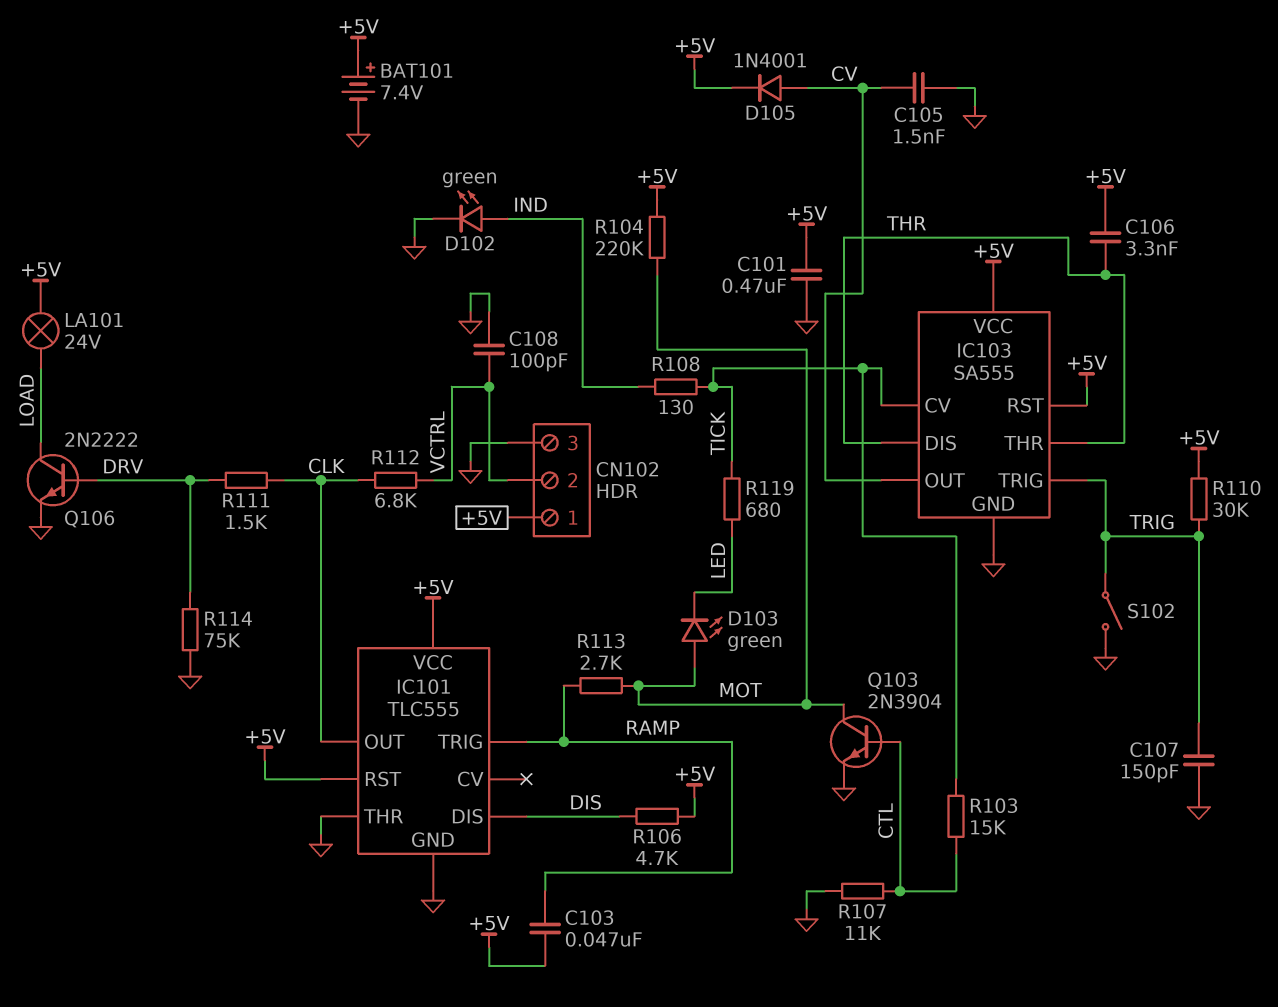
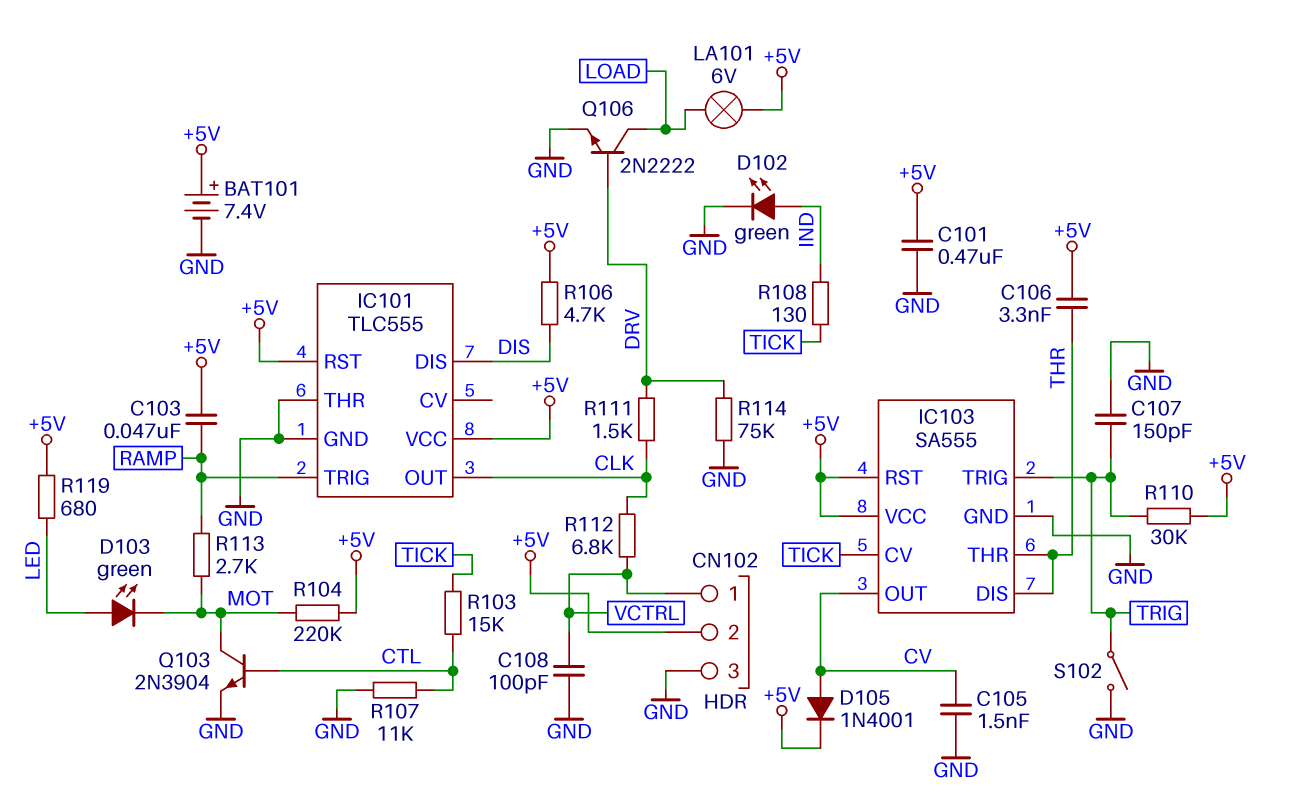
CN102 pin 1: +5V -> VCTRL
CN102 pin 2: VCTRL -> +5V
D103: LED green (A MOT, K LED) -> LED green (A LED, K MOT)
LA101: lamp 24V (+5V, LOAD) -> lamp 6V (+5V, LOAD)
R119: 680 (LED, TICK) -> 680 (+5V, LED)

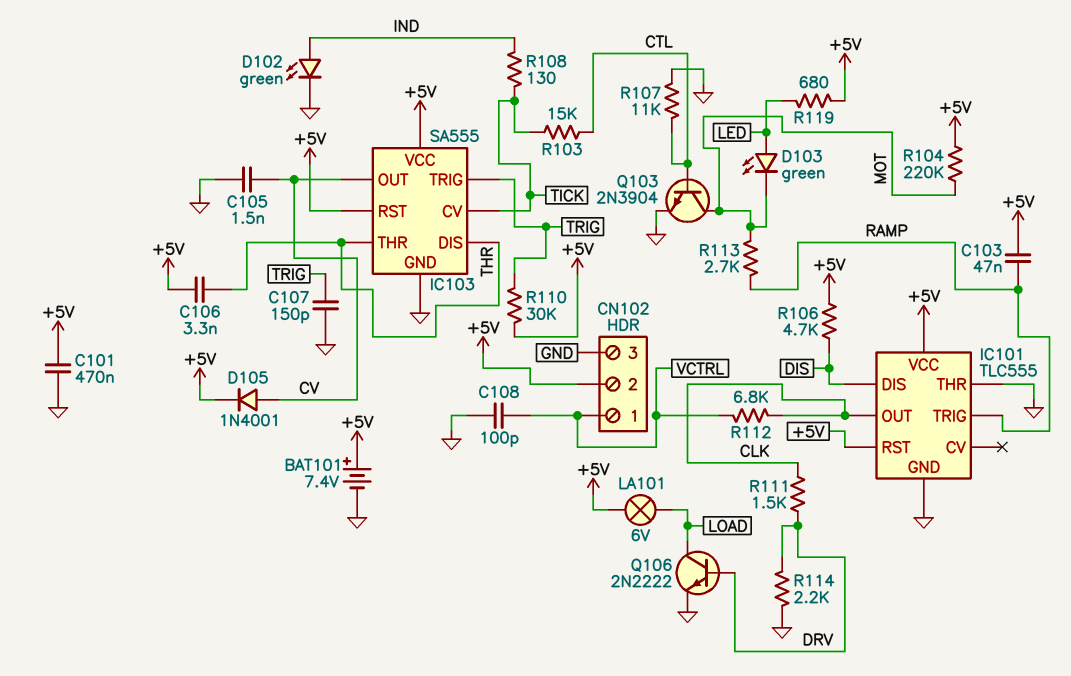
R114: 75k (DRV, GND) -> 2.2k (DRV, GND)
S102: switch (GND, TRIG) -> none

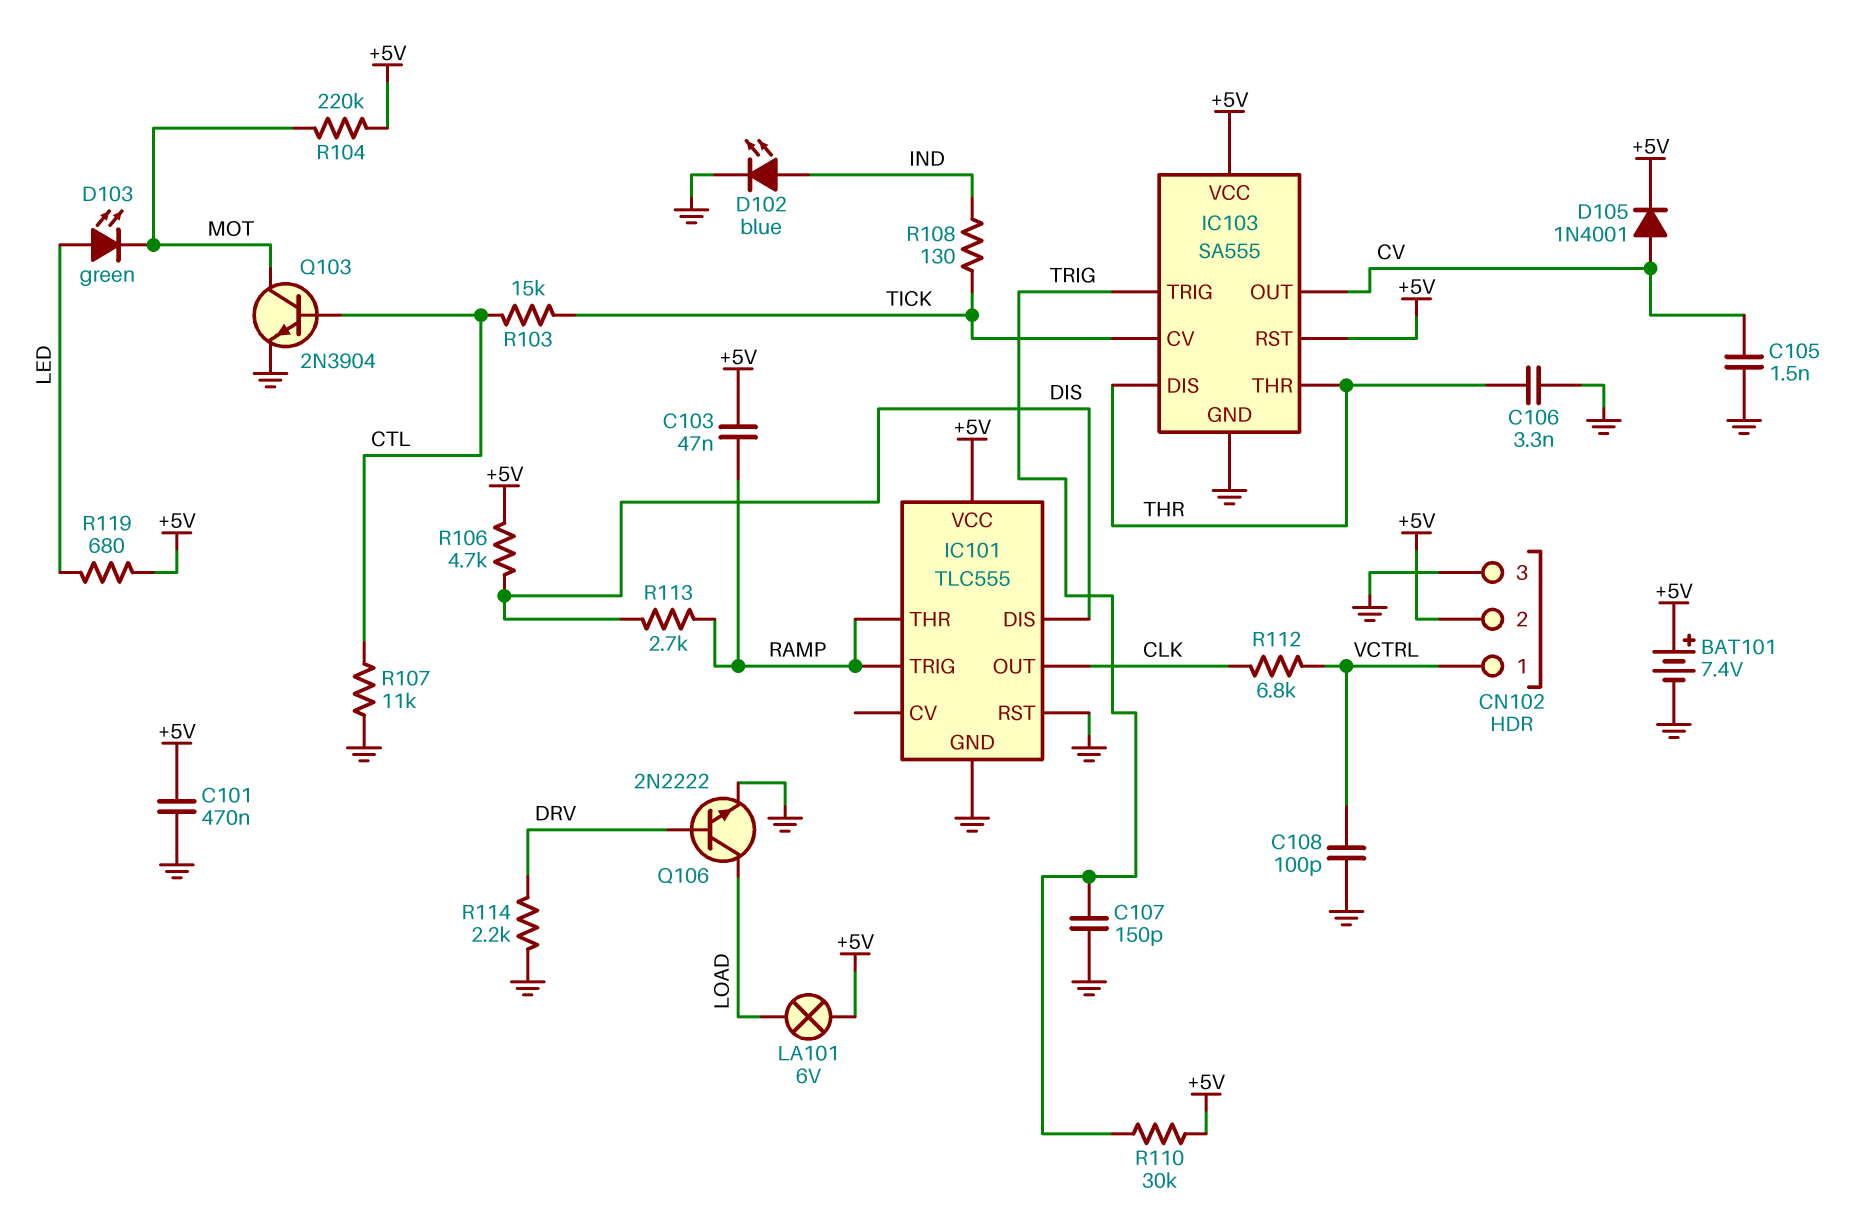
C106: 3.3nF (+5V, THR) -> 3.3nF (GND, THR)
D102: LED green (A IND, K GND) -> LED blue (A IND, K GND)
IC101 pin RST: +5V -> GND
IC101 pin THR: GND -> RAMP
R111: 1.5k (CLK, DRV) -> none
R113: 2.7k (MOT, RAMP) -> 2.7k (DIS, RAMP)

